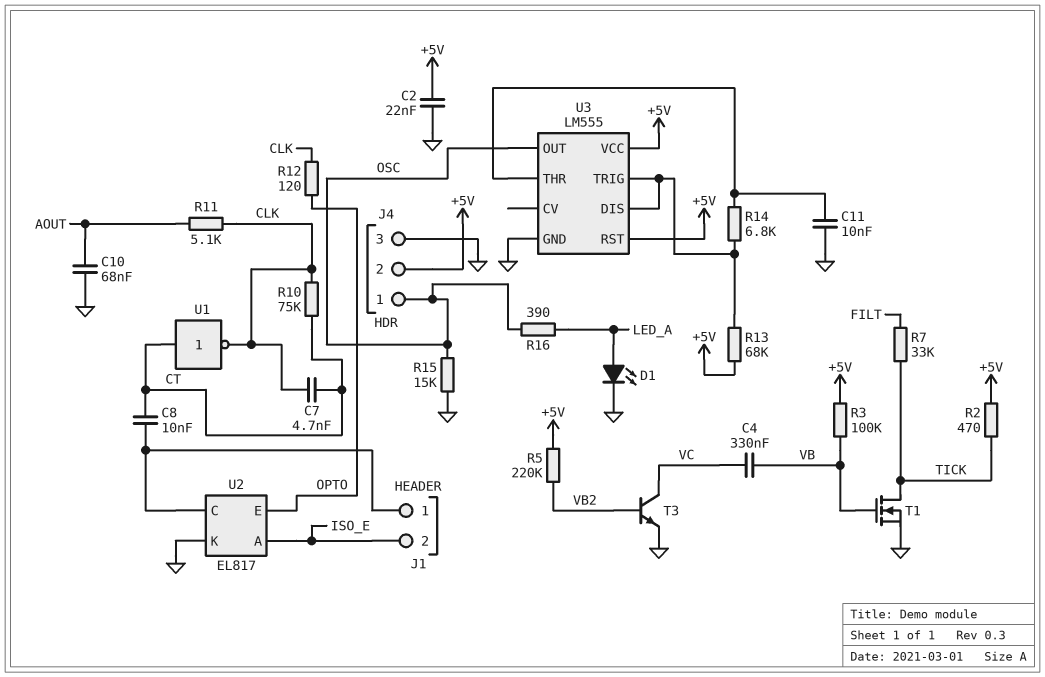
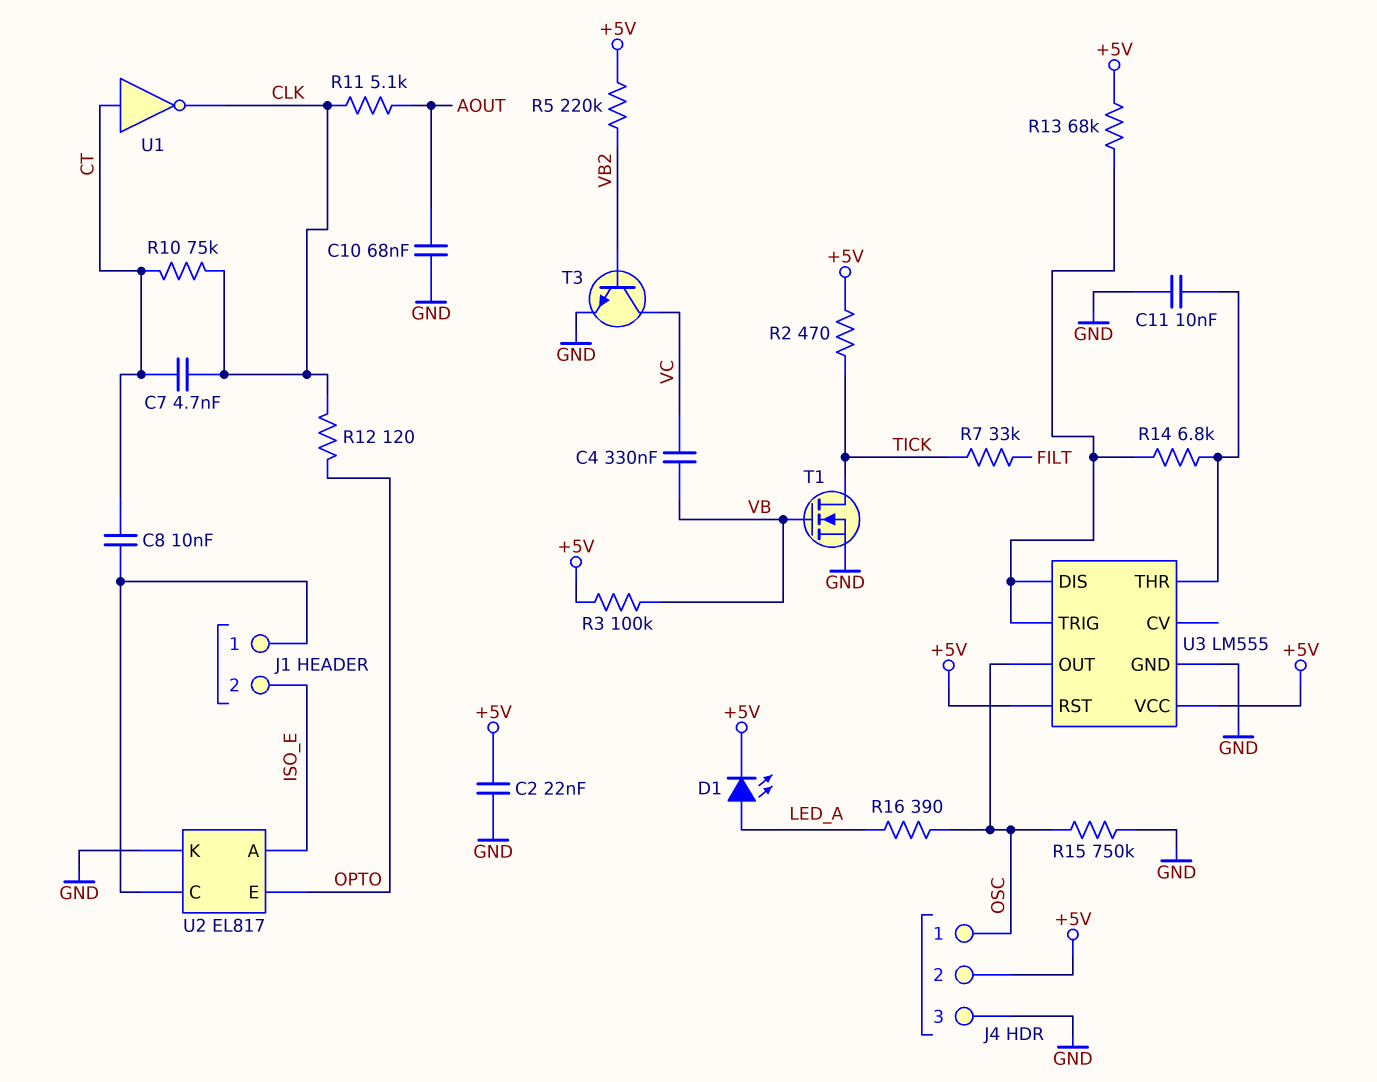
D1: LED (A LED_A, K GND) -> LED (A LED_A, K +5V)
R15: 15k (GND, OSC) -> 750k (GND, OSC)

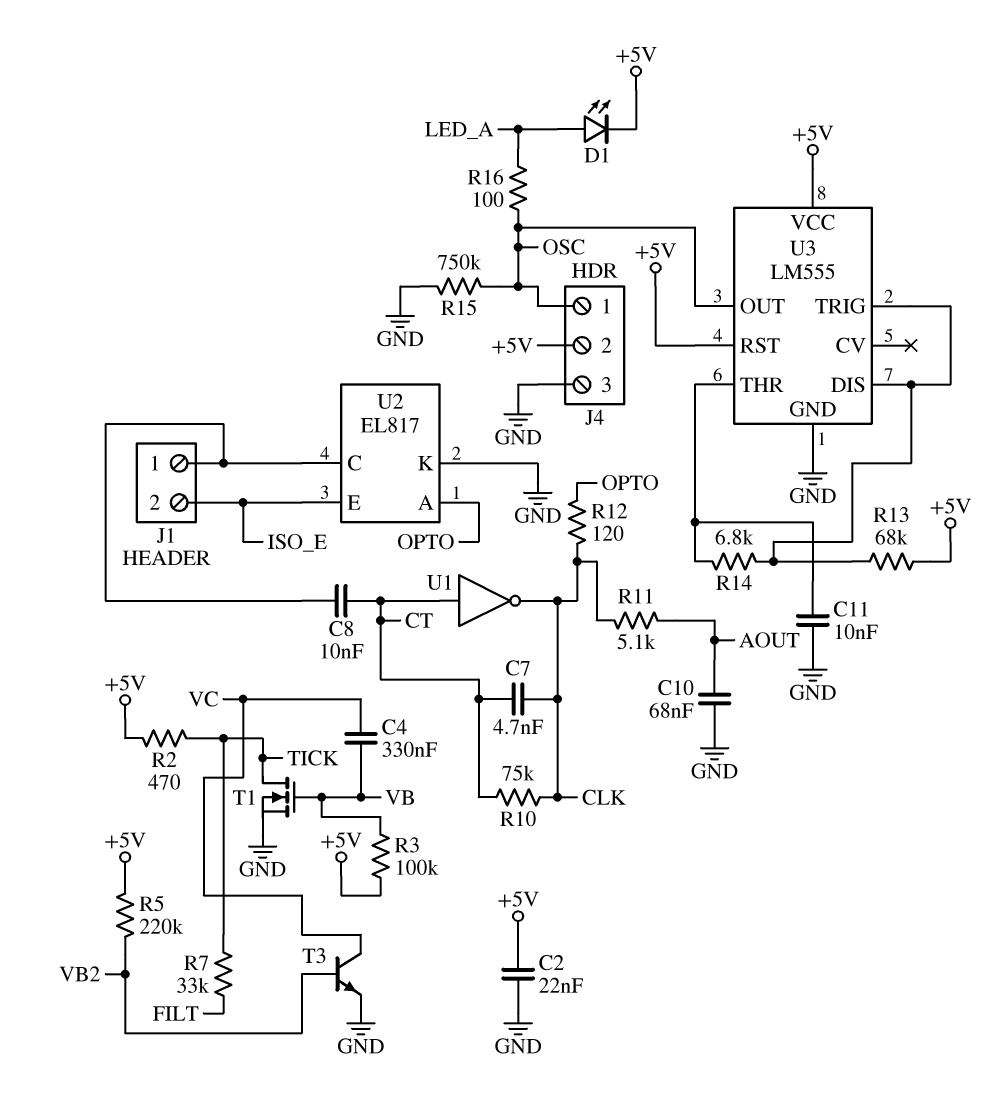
R16: 390 (LED_A, OSC) -> 100 (LED_A, OSC)
U2 pin A: ISO_E -> OPTO
U2 pin E: OPTO -> ISO_E

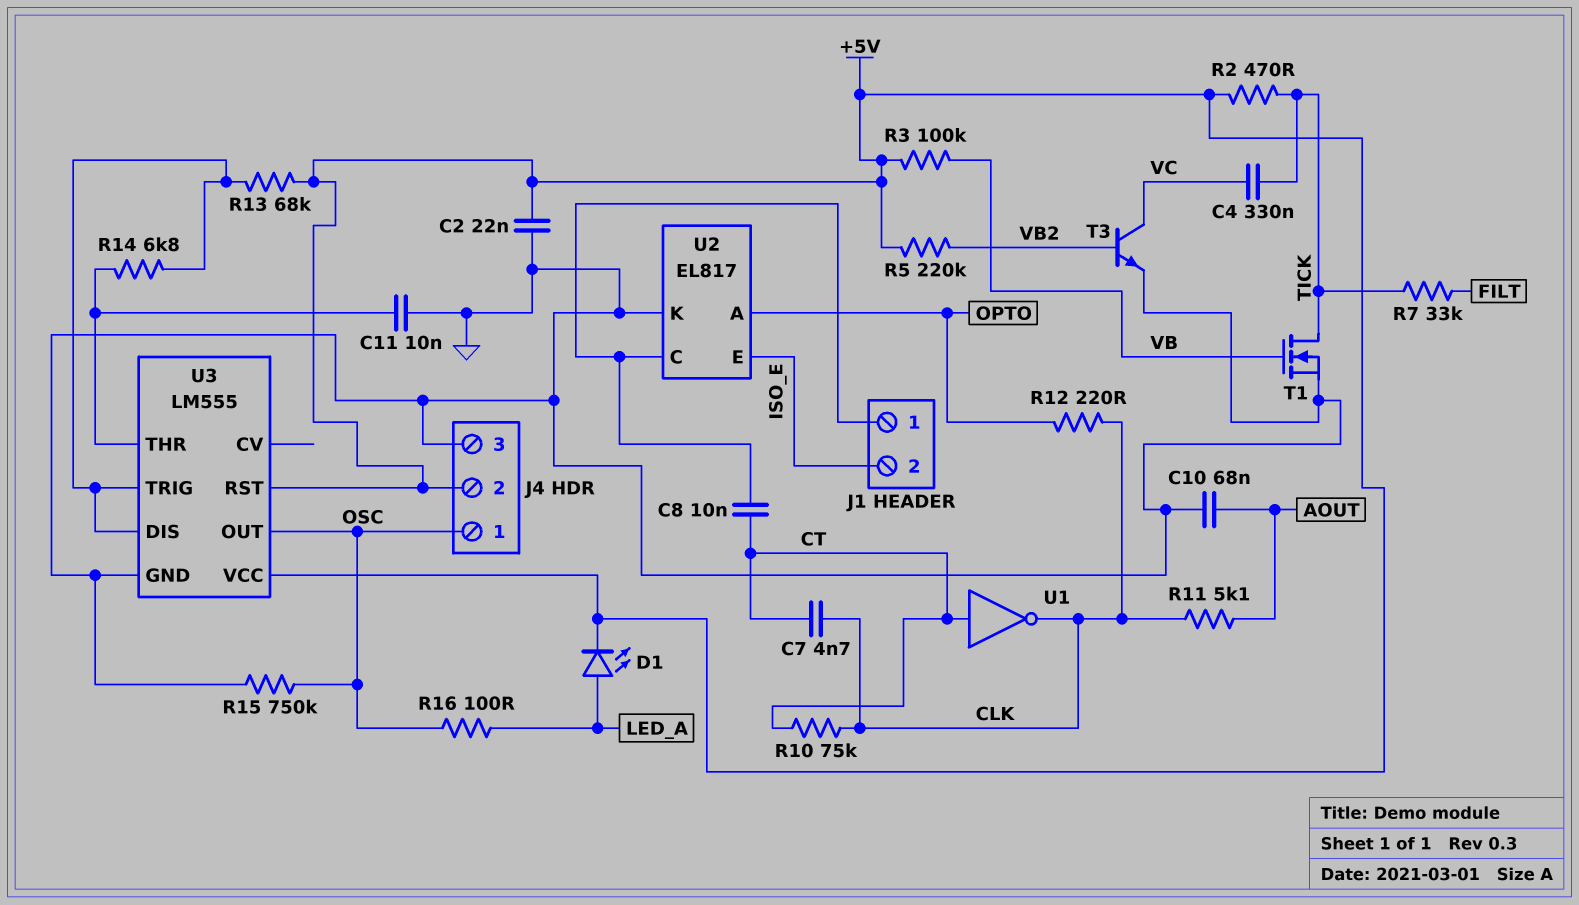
C4: 330nF (VB, VC) -> 330nF (TICK, VC)
R12: 120 (CLK, OPTO) -> 220 (CLK, OPTO)

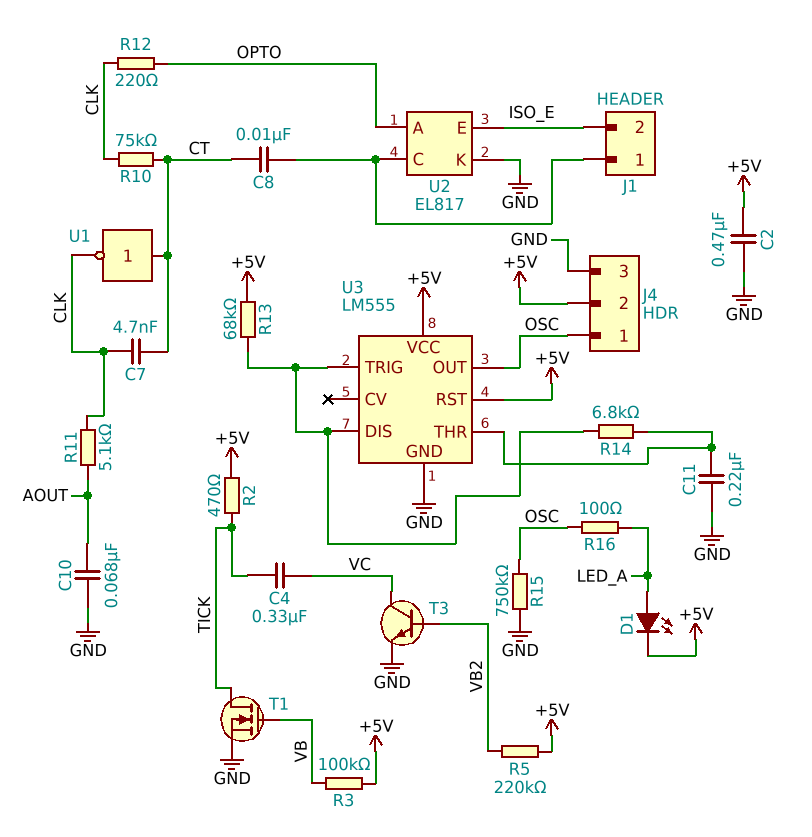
C2: 22nF (+5V, GND) -> 470nF (+5V, GND)
C11: 10nF (GND, U3/THR) -> 220nF (GND, U3/THR)
R7: 33k (FILT, TICK) -> none

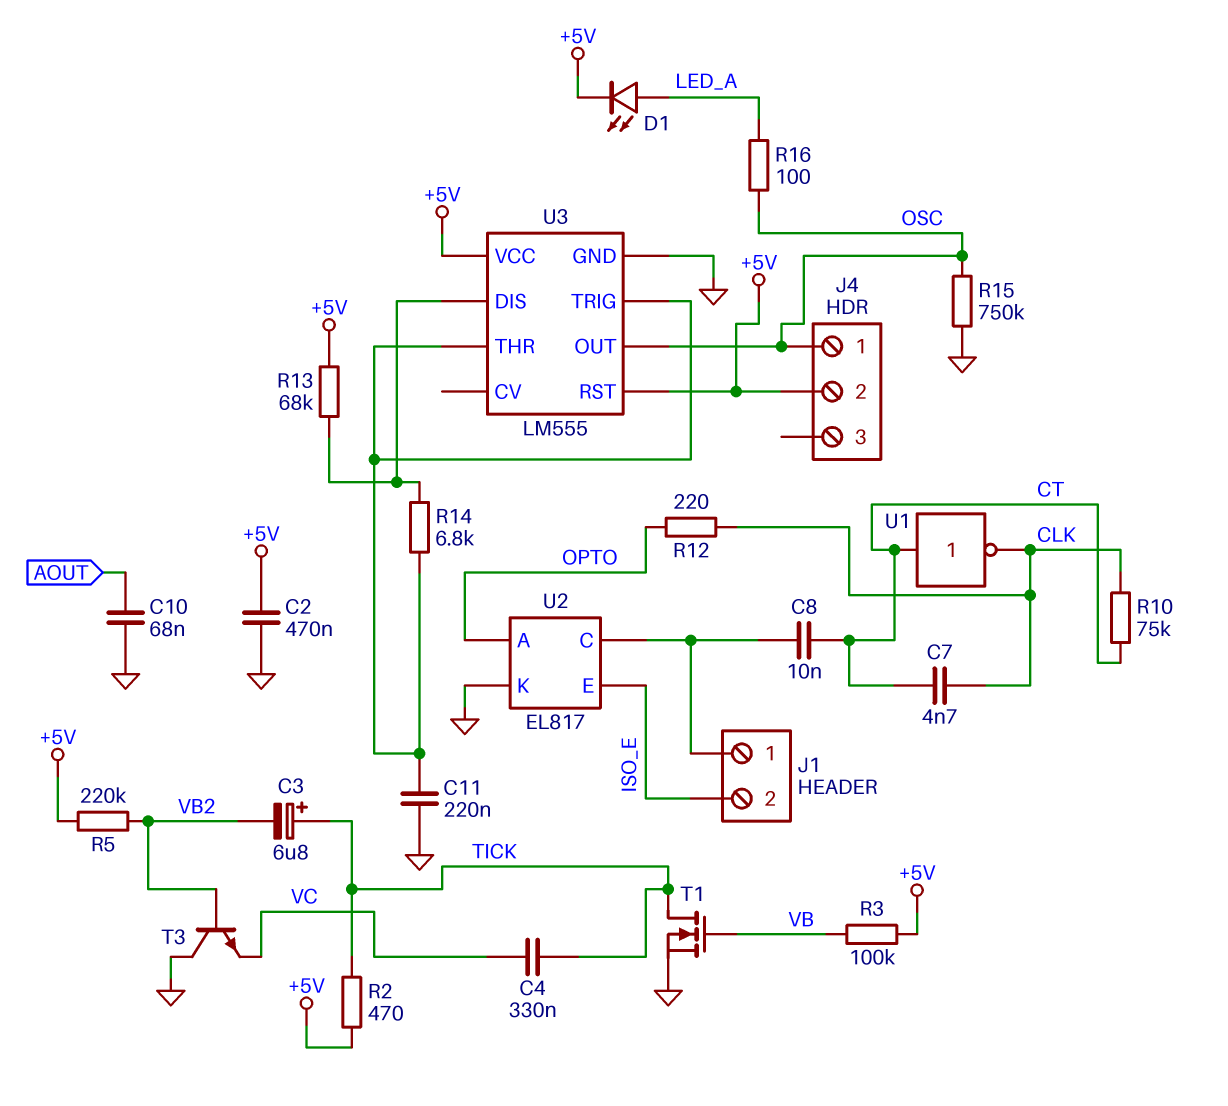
C3: none -> 6.8uF (plus TICK, minus VB2)
J4 pin 3: GND -> none
R11: 5.1k (AOUT, CLK) -> none
T3: NPN (B VB2, C VC, E GND) -> NPN (B VB2, C GND, E VC)
U3 pin TRIG: U3/DIS -> U3/THR

